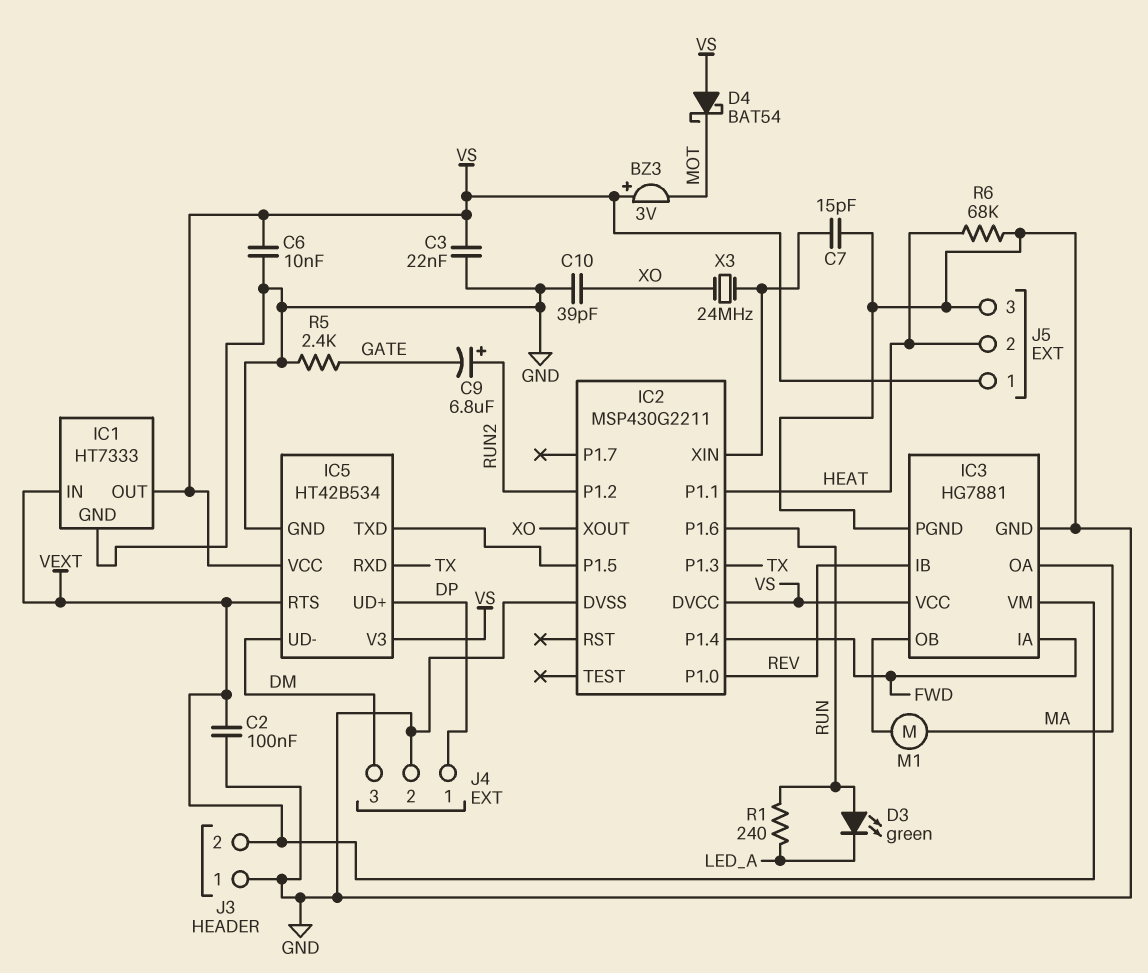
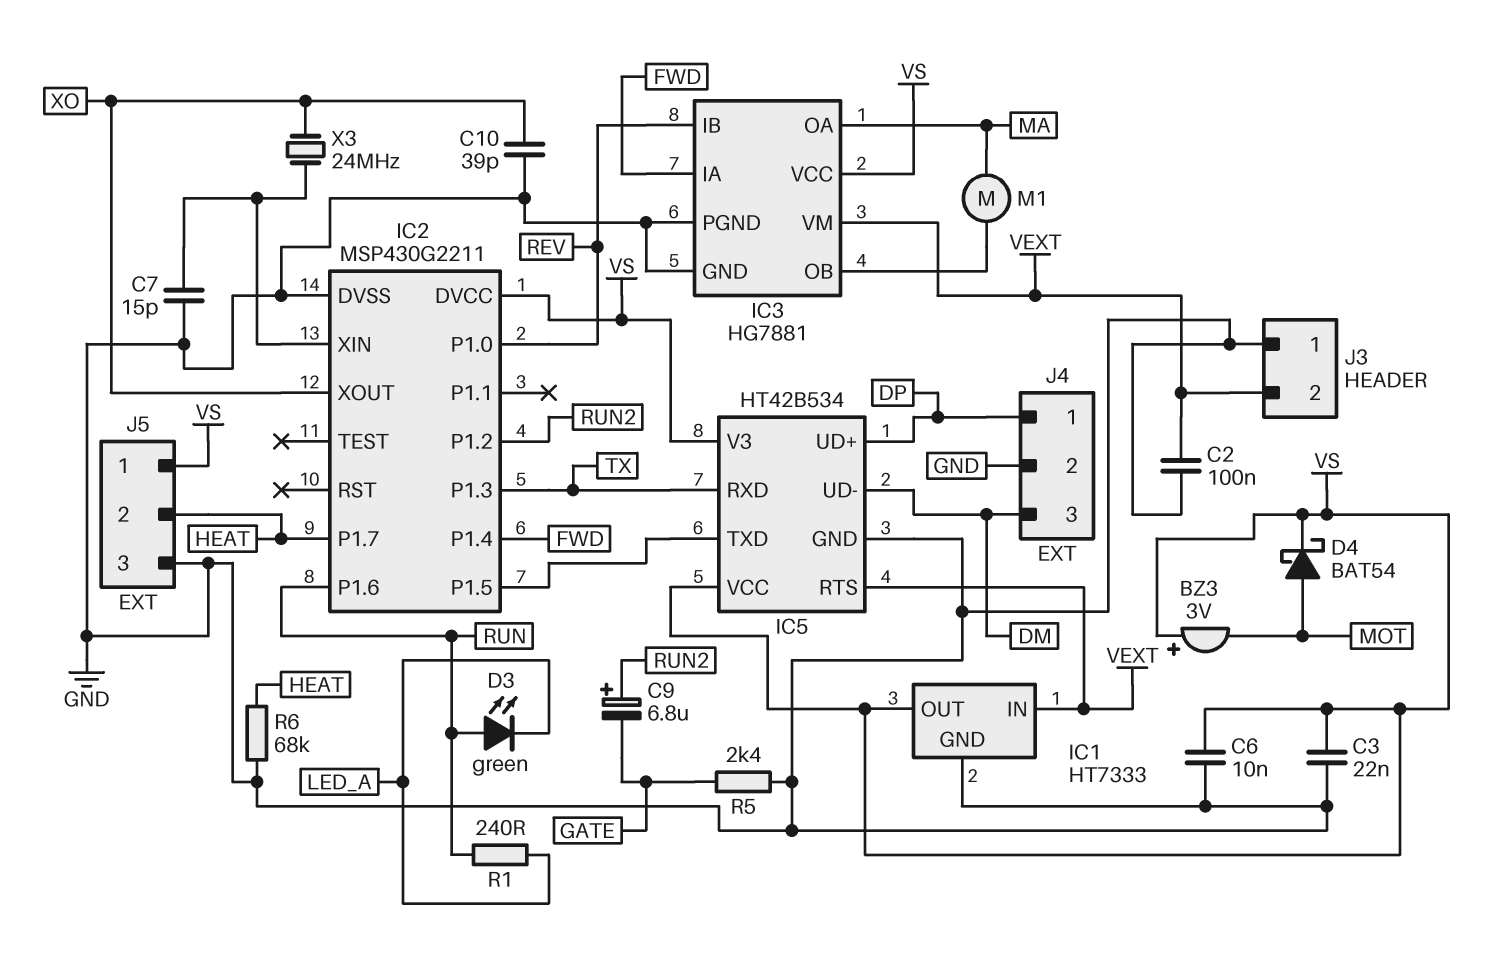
D4: schottky BAT54 (A VS, K MOT) -> schottky BAT54 (A MOT, K VS)
IC2 pin P1.1: HEAT -> none
IC2 pin P1.7: none -> HEAT

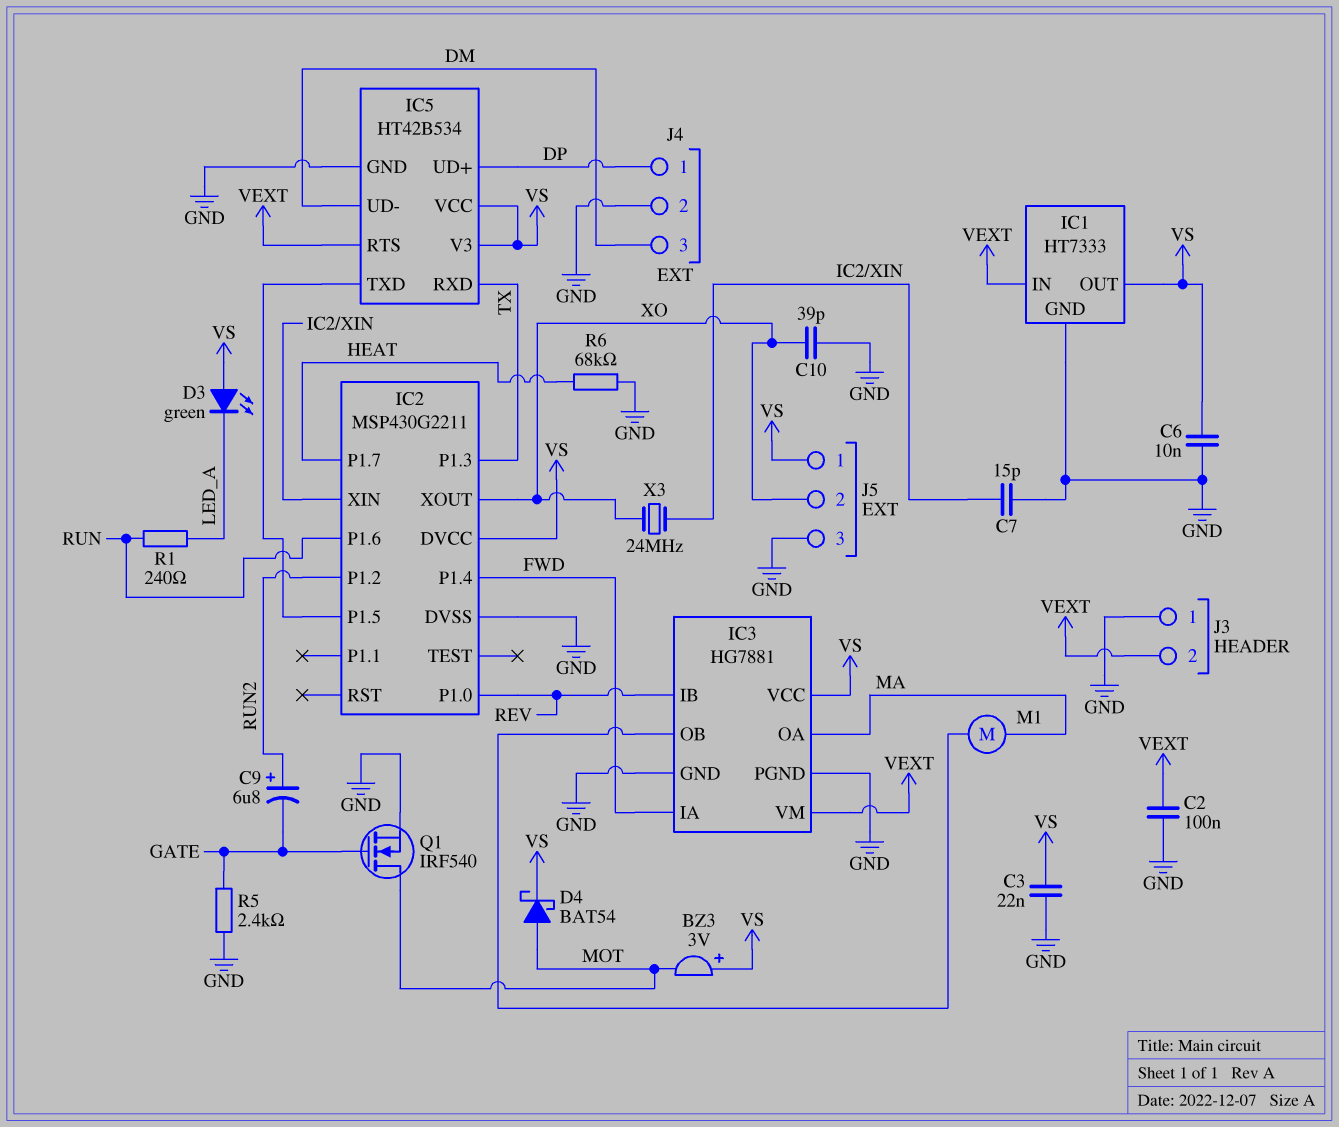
D3: LED green (A RUN, K LED_A) -> LED green (A VS, K LED_A)
J5 pin 2: HEAT -> XO
Q1: none -> NMOS IRF540 (G GATE, D MOT, S GND)

